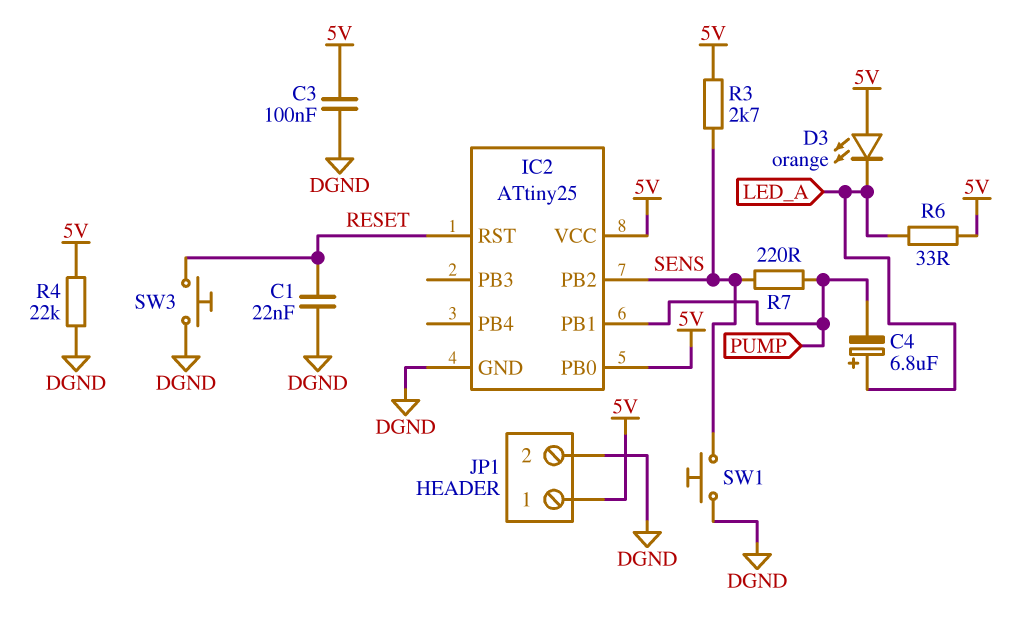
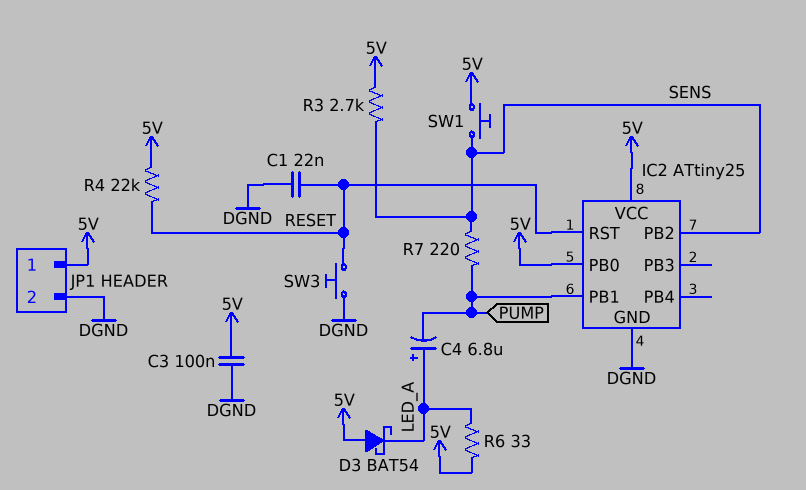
D3: LED orange (A 5V, K LED_A) -> schottky BAT54 (A 5V, K LED_A)
R4: 22k (5V, DGND) -> 22k (5V, RESET)
SW1: button (DGND, SENS) -> button (5V, SENS)

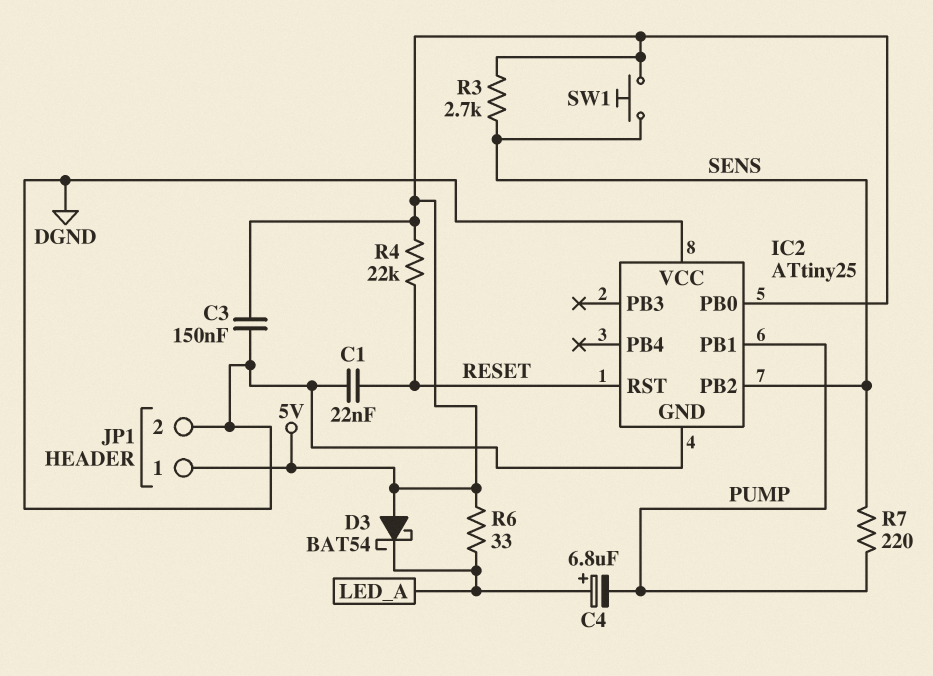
C3: 100nF (5V, DGND) -> 150nF (5V, DGND)
IC2 pin VCC: 5V -> DGND
SW3: button (DGND, RESET) -> none

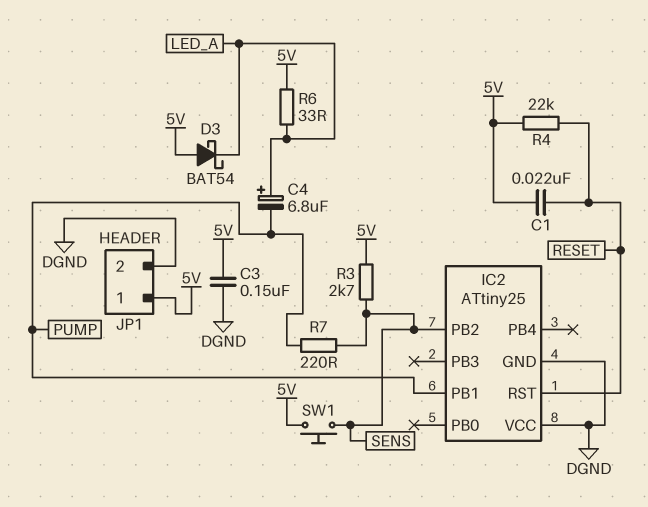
C1: 22nF (DGND, RESET) -> 22nF (5V, RESET)
IC2 pin PB0: 5V -> none

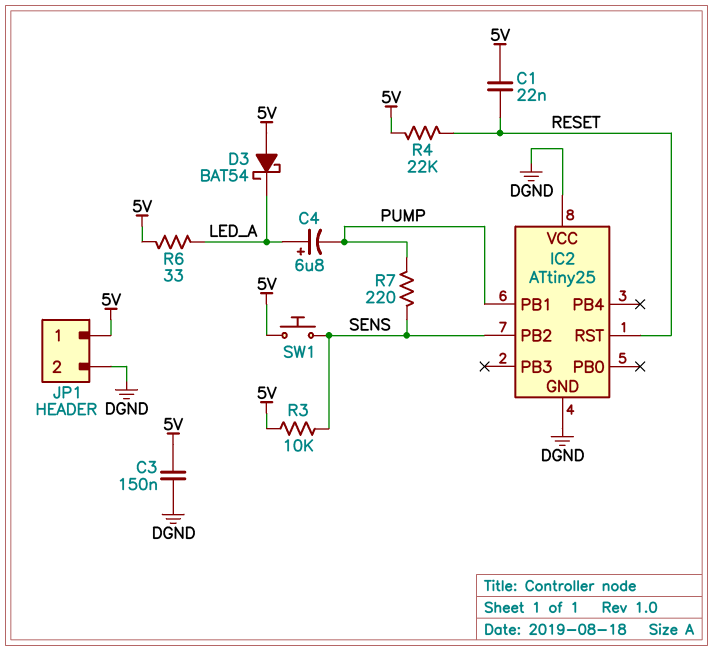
R3: 2.7k (5V, SENS) -> 10k (5V, SENS)

